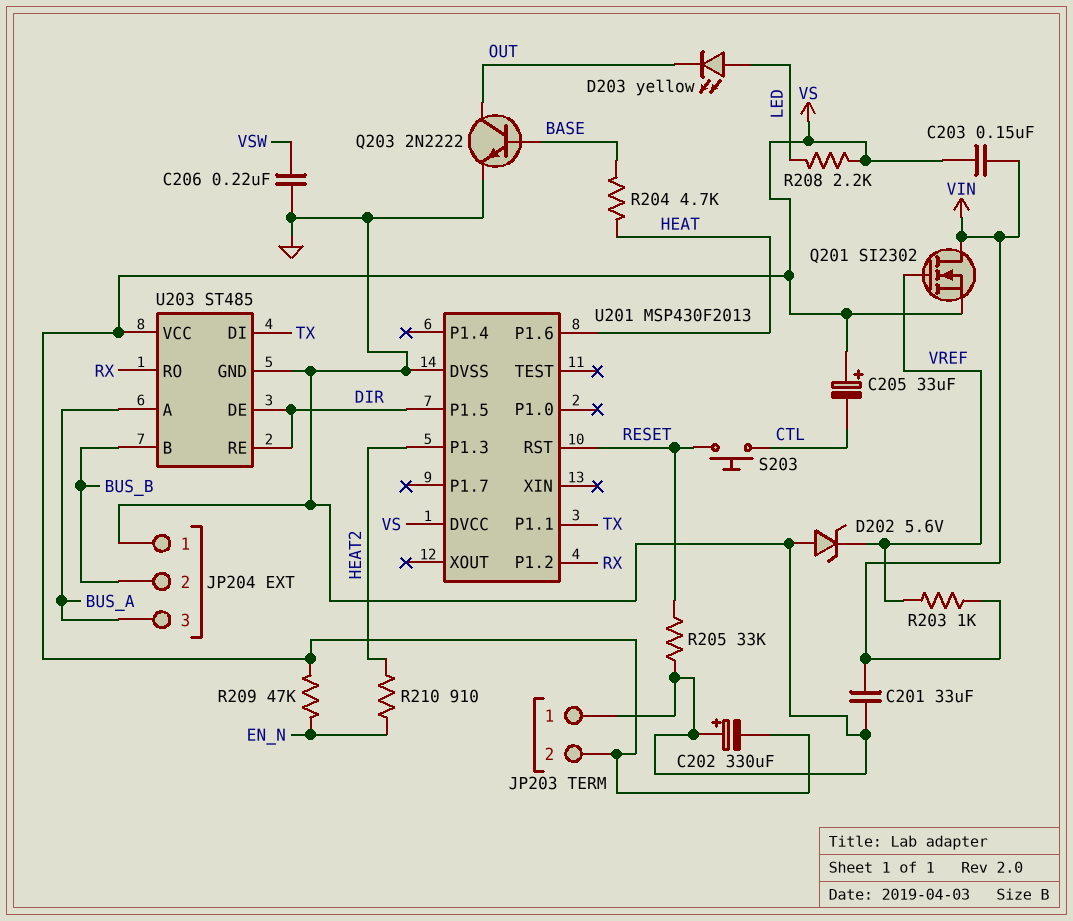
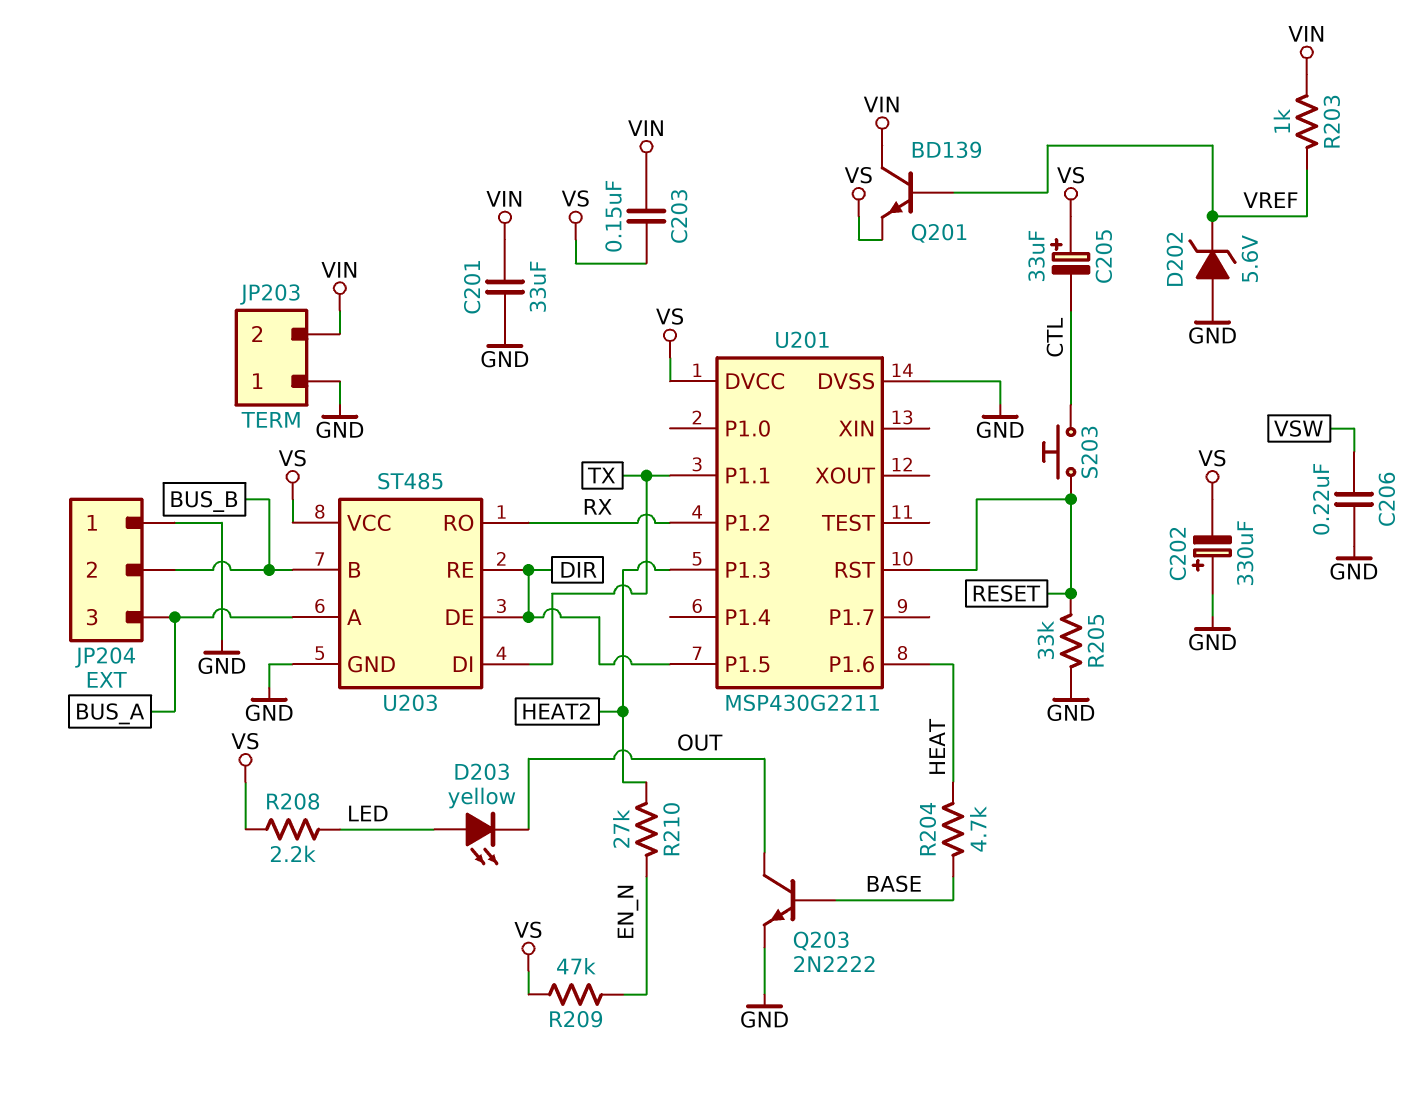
JP203 pin 2: VS -> VIN
Q201: NMOS SI2302 (G VREF, D VIN, S VS) -> NPN BD139 (B VREF, C VIN, E VS)
R210: 910 (EN_N, HEAT2) -> 27k (EN_N, HEAT2)
U201: MSP430F2013 -> MSP430G2211

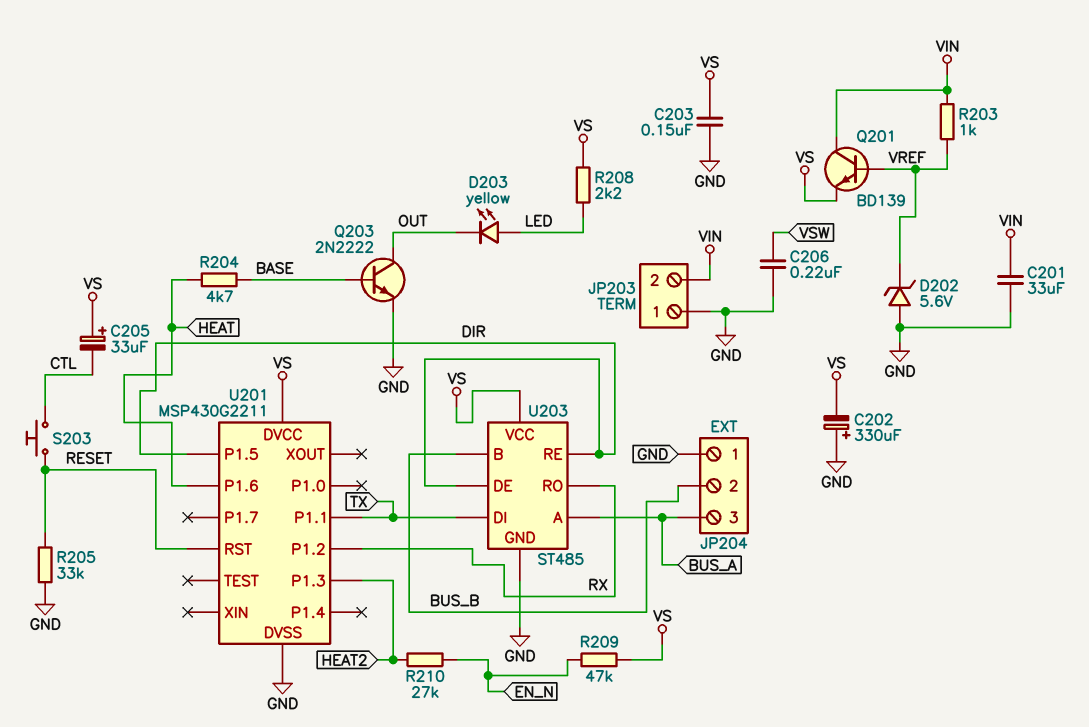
C203: 150nF (VIN, VS) -> 150nF (GND, VS)

